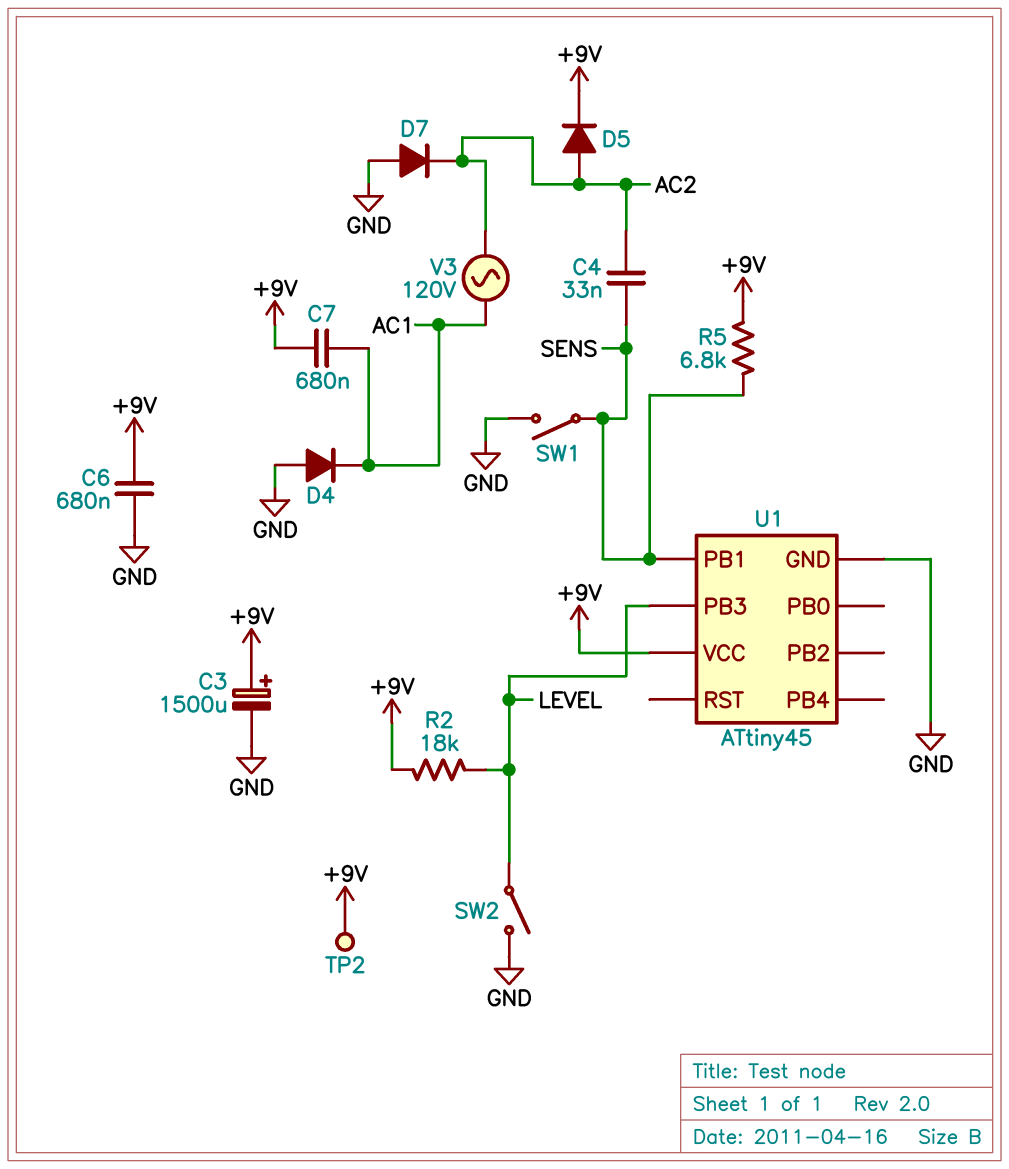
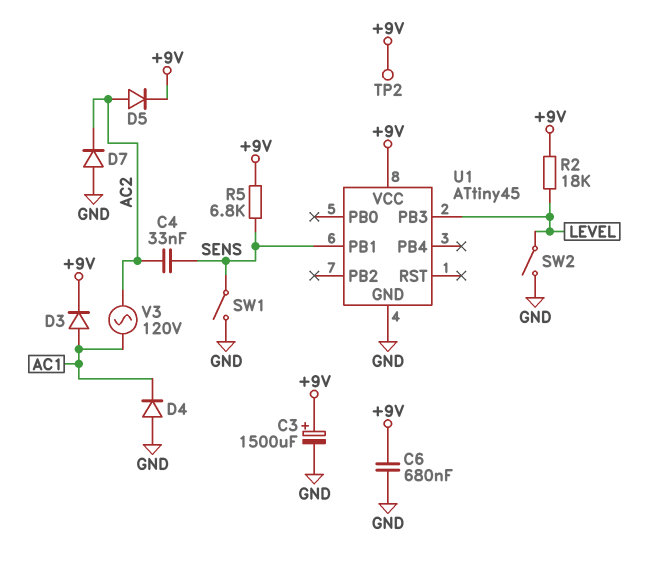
C7: 680nF (+9V, AC1) -> none
D3: none -> diode (A AC1, K +9V)

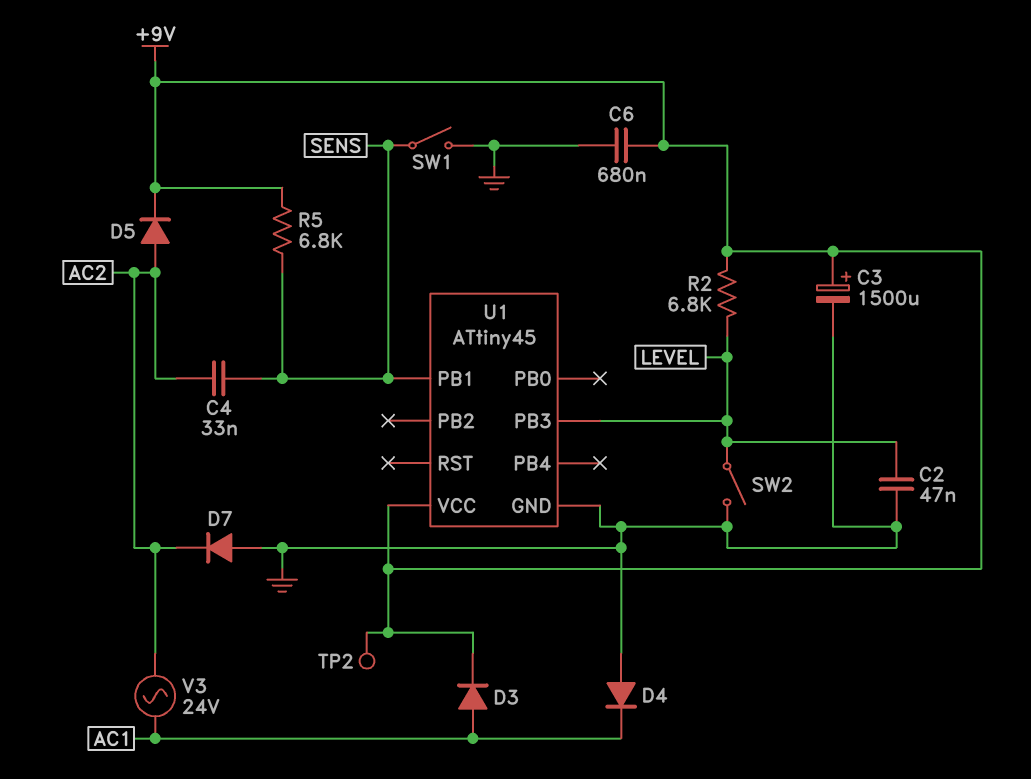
C2: none -> 47nF (GND, LEVEL)
R2: 18k (+9V, LEVEL) -> 6.8k (+9V, LEVEL)
V3: AC 120V (AC1, AC2) -> AC 24V (AC1, AC2)

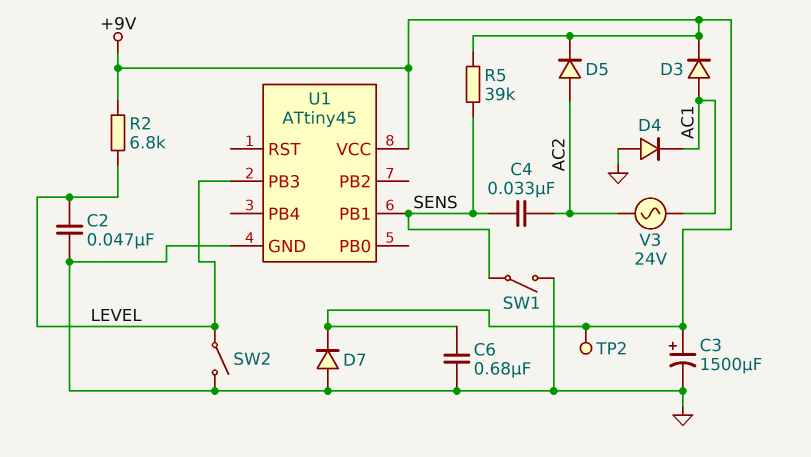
D7: diode (A GND, K AC2) -> diode (A GND, K +9V)
R5: 6.8k (+9V, SENS) -> 39k (+9V, SENS)

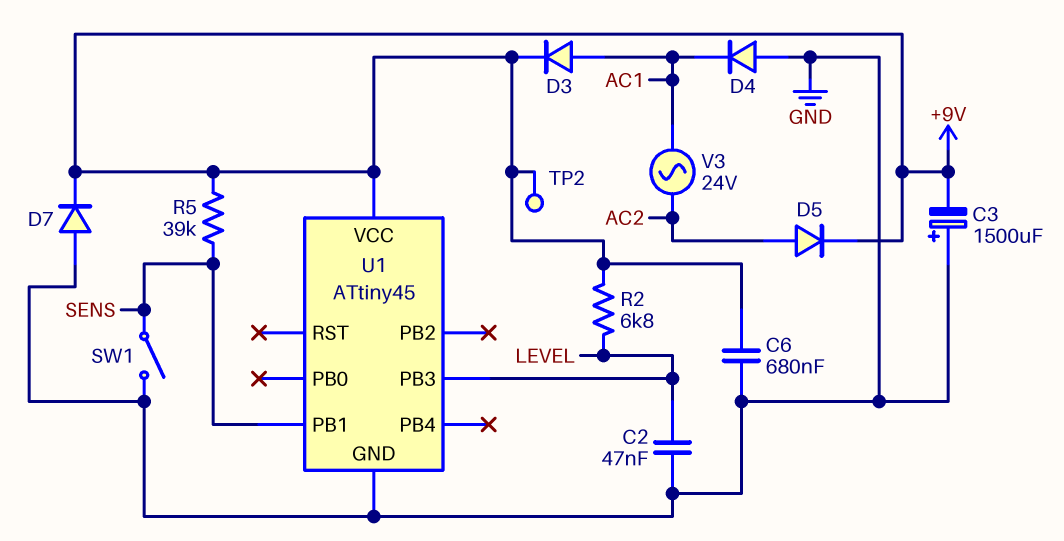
C3: 1500uF (plus +9V, minus GND) -> 1500uF (plus GND, minus +9V)
C4: 33nF (AC2, SENS) -> none
SW2: switch (GND, LEVEL) -> none

